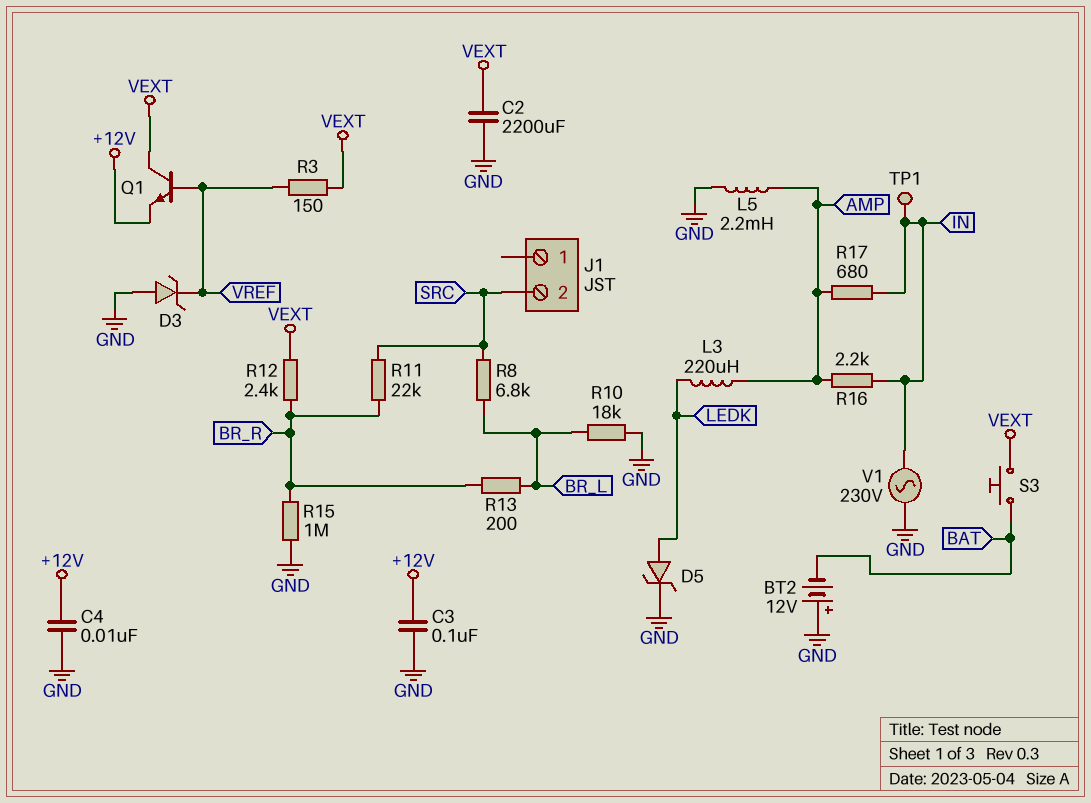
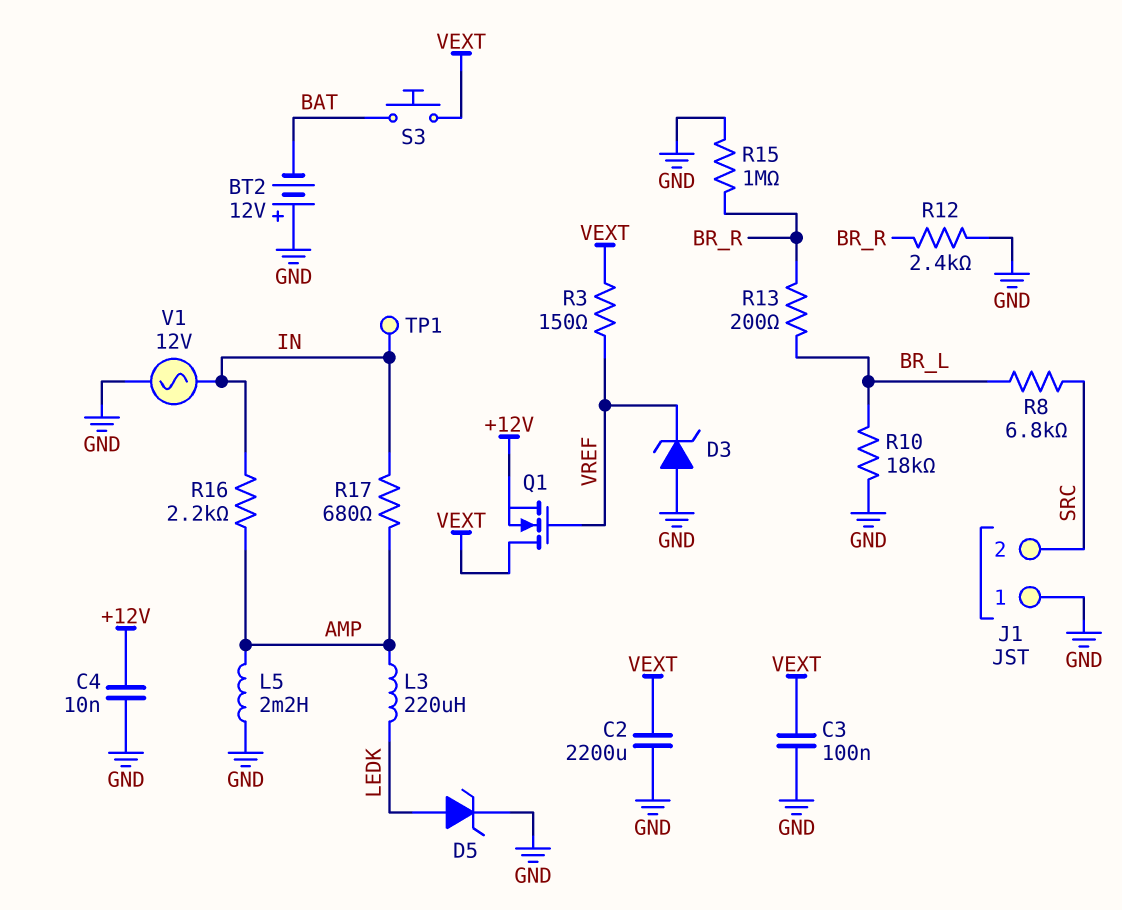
C3: 100nF (+12V, GND) -> 100nF (GND, VEXT)
J1 pin 1: none -> GND
Q1: NPN (B VREF, C VEXT, E +12V) -> NMOS (G VREF, D VEXT, S +12V)
R11: 22k (BR_R, SRC) -> none
R12: 2.4k (BR_R, VEXT) -> 2.4k (BR_R, GND)
V1: AC 230V (GND, IN) -> AC 12V (GND, IN)

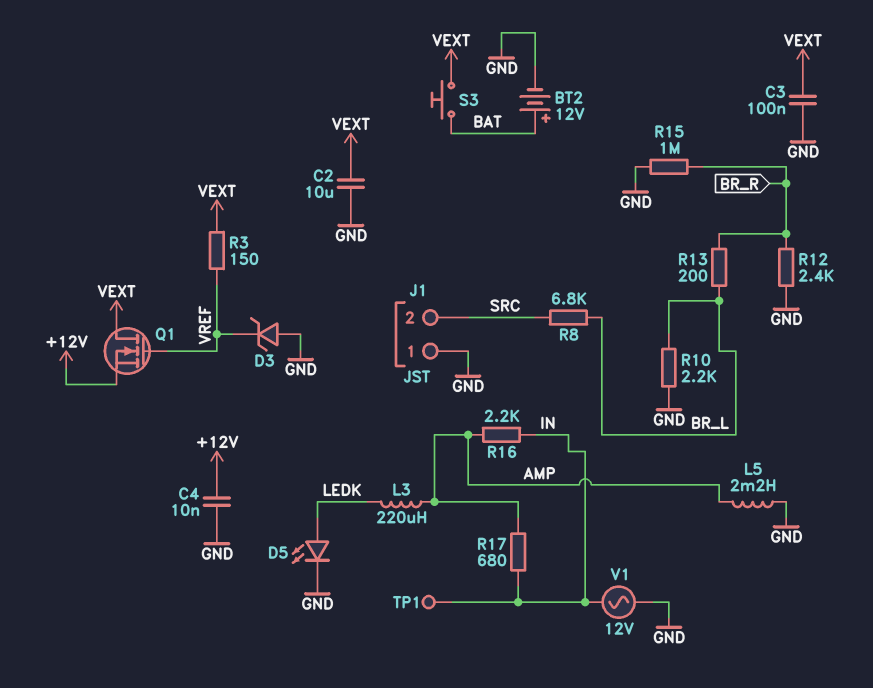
BT2: 12V (plus GND, minus BAT) -> 12V (plus BAT, minus GND)
C2: 2200uF (GND, VEXT) -> 10uF (GND, VEXT)
D5: zener (A LEDK, K GND) -> LED (A LEDK, K GND)
R10: 18k (BR_L, GND) -> 2.2k (BR_L, GND)

